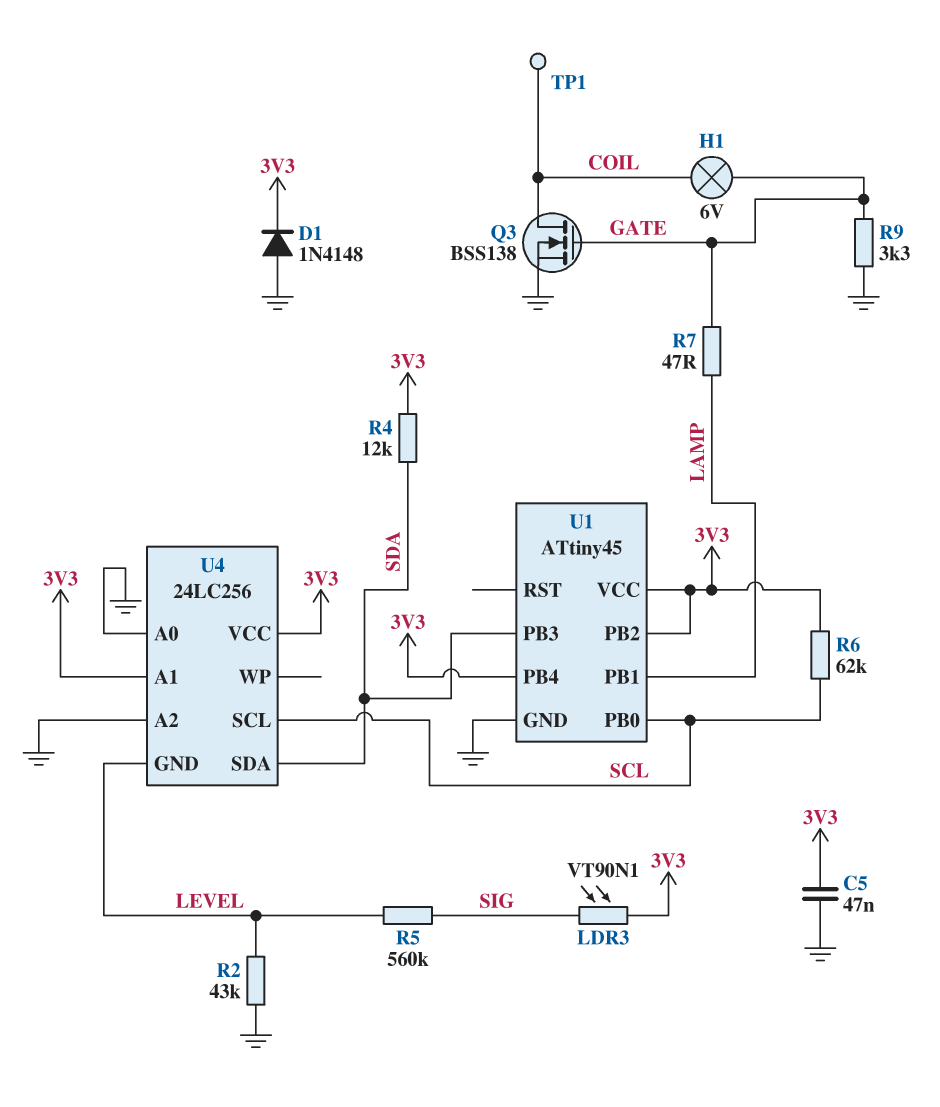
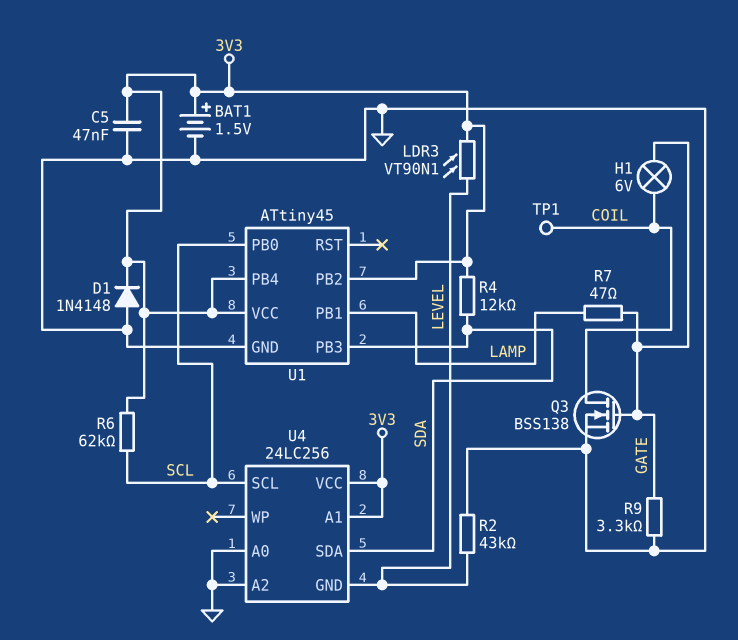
BAT1: none -> 1.5V (plus 3V3, minus GND)
LDR3: VT90N1 (3V3, SIG) -> VT90N1 (3V3, LEVEL)
R5: 560k (LEVEL, SIG) -> none

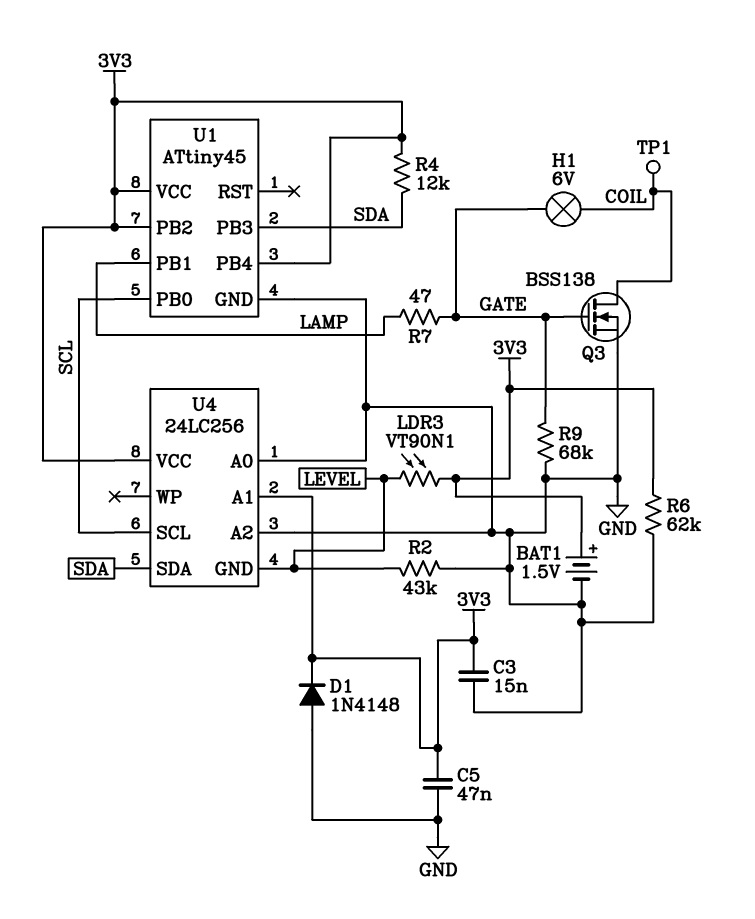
C3: none -> 15nF (3V3, GND)
R6: 62k (3V3, SCL) -> 62k (3V3, GND)
R9: 3.3k (GATE, GND) -> 68k (GATE, GND)

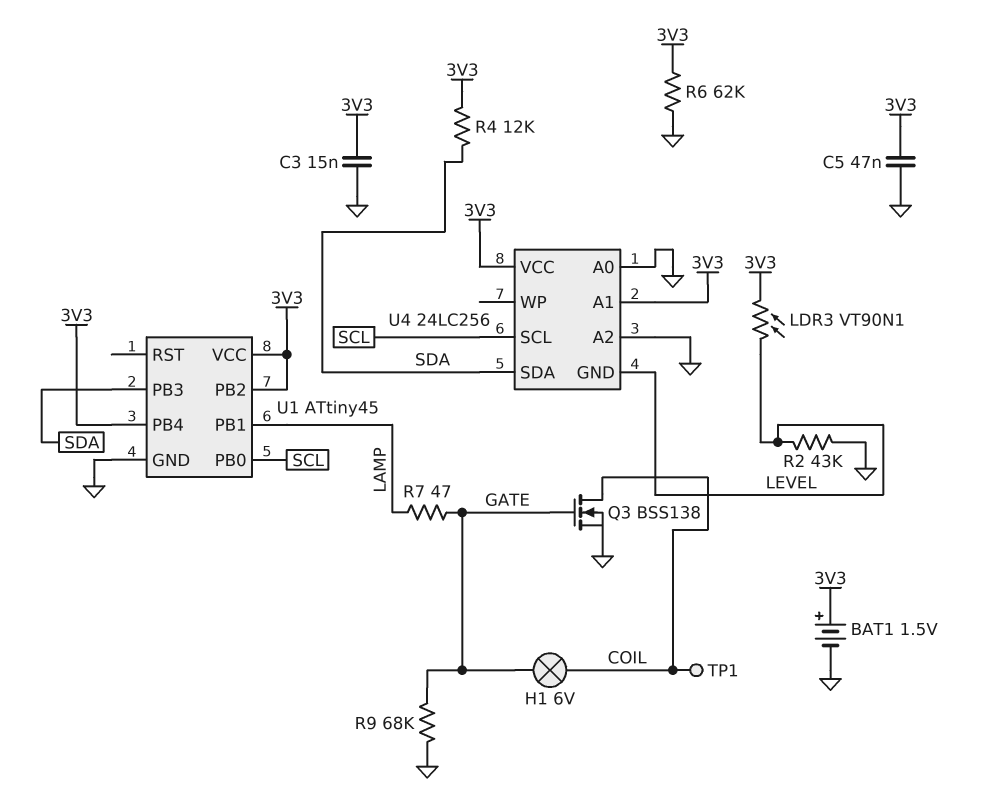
D1: diode 1N4148 (A GND, K 3V3) -> none

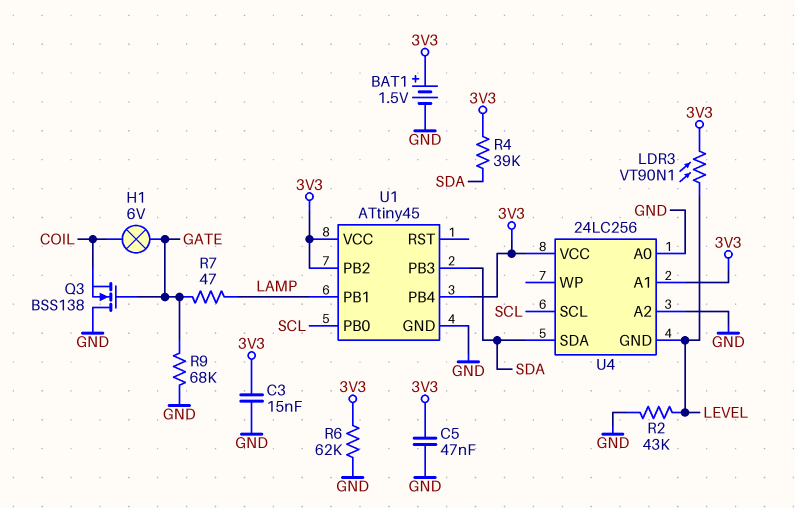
Q3: NMOS BSS138 (G GATE, D COIL, S GND) -> NMOS BSS138 (G GATE, D GND, S COIL)
R4: 12k (3V3, SDA) -> 39k (3V3, SDA)
TP1: test point (COIL) -> none

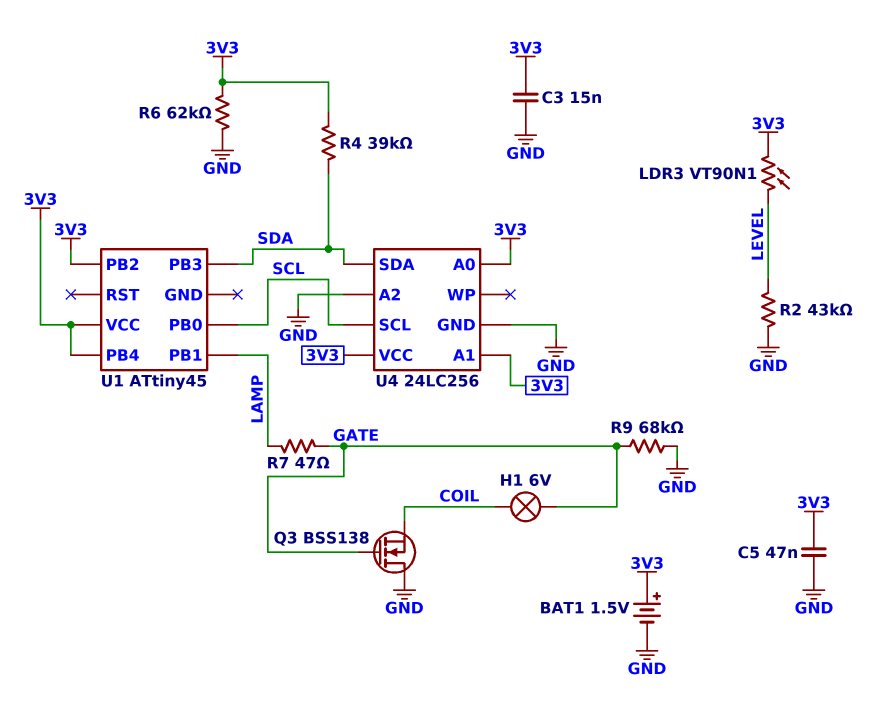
U1 pin GND: GND -> none
U4 pin A0: GND -> 3V3
U4 pin GND: LEVEL -> GND

